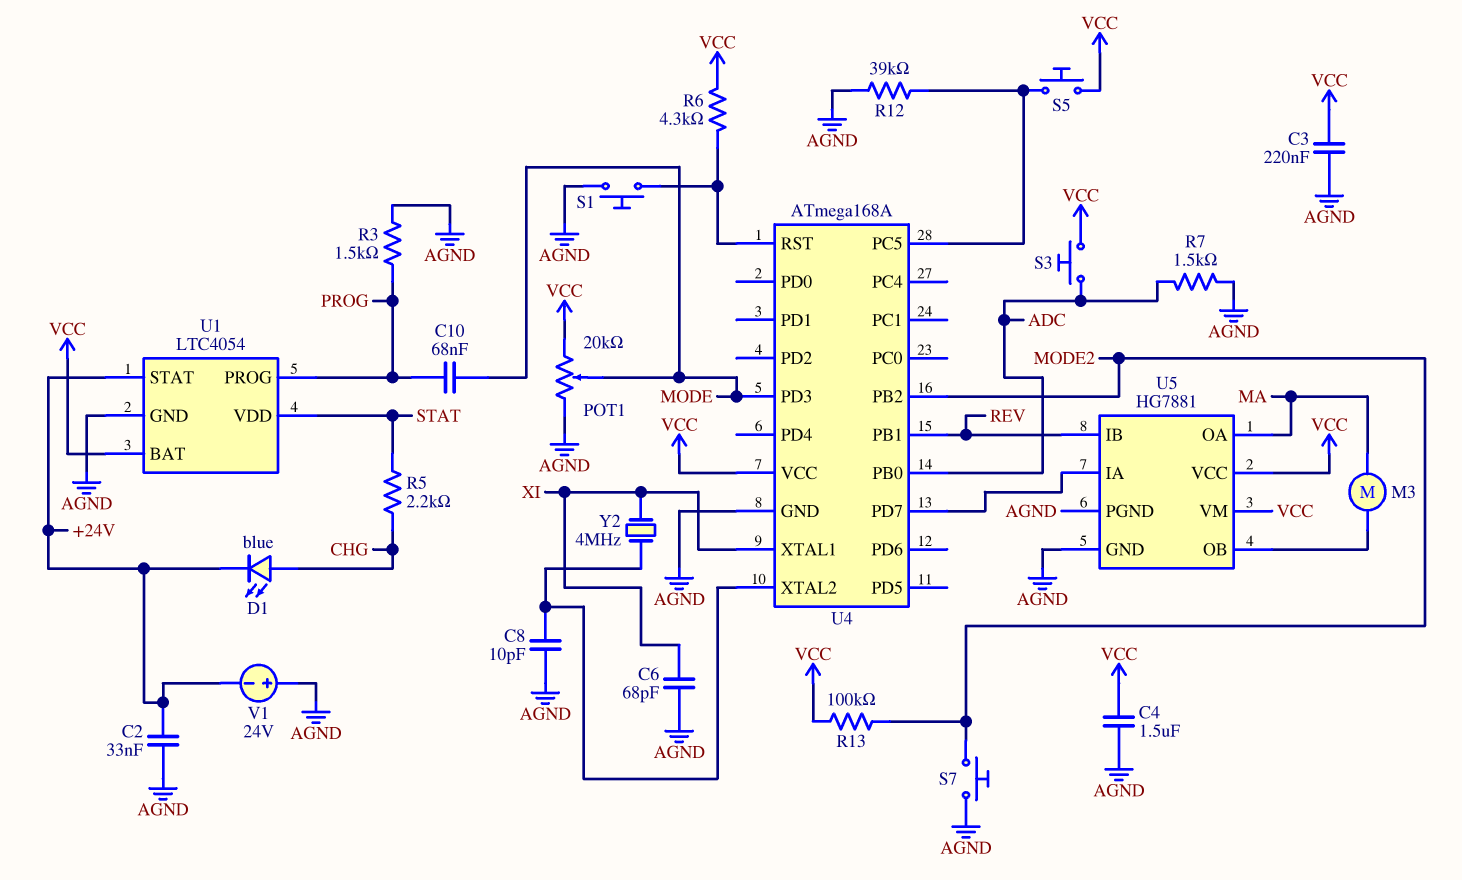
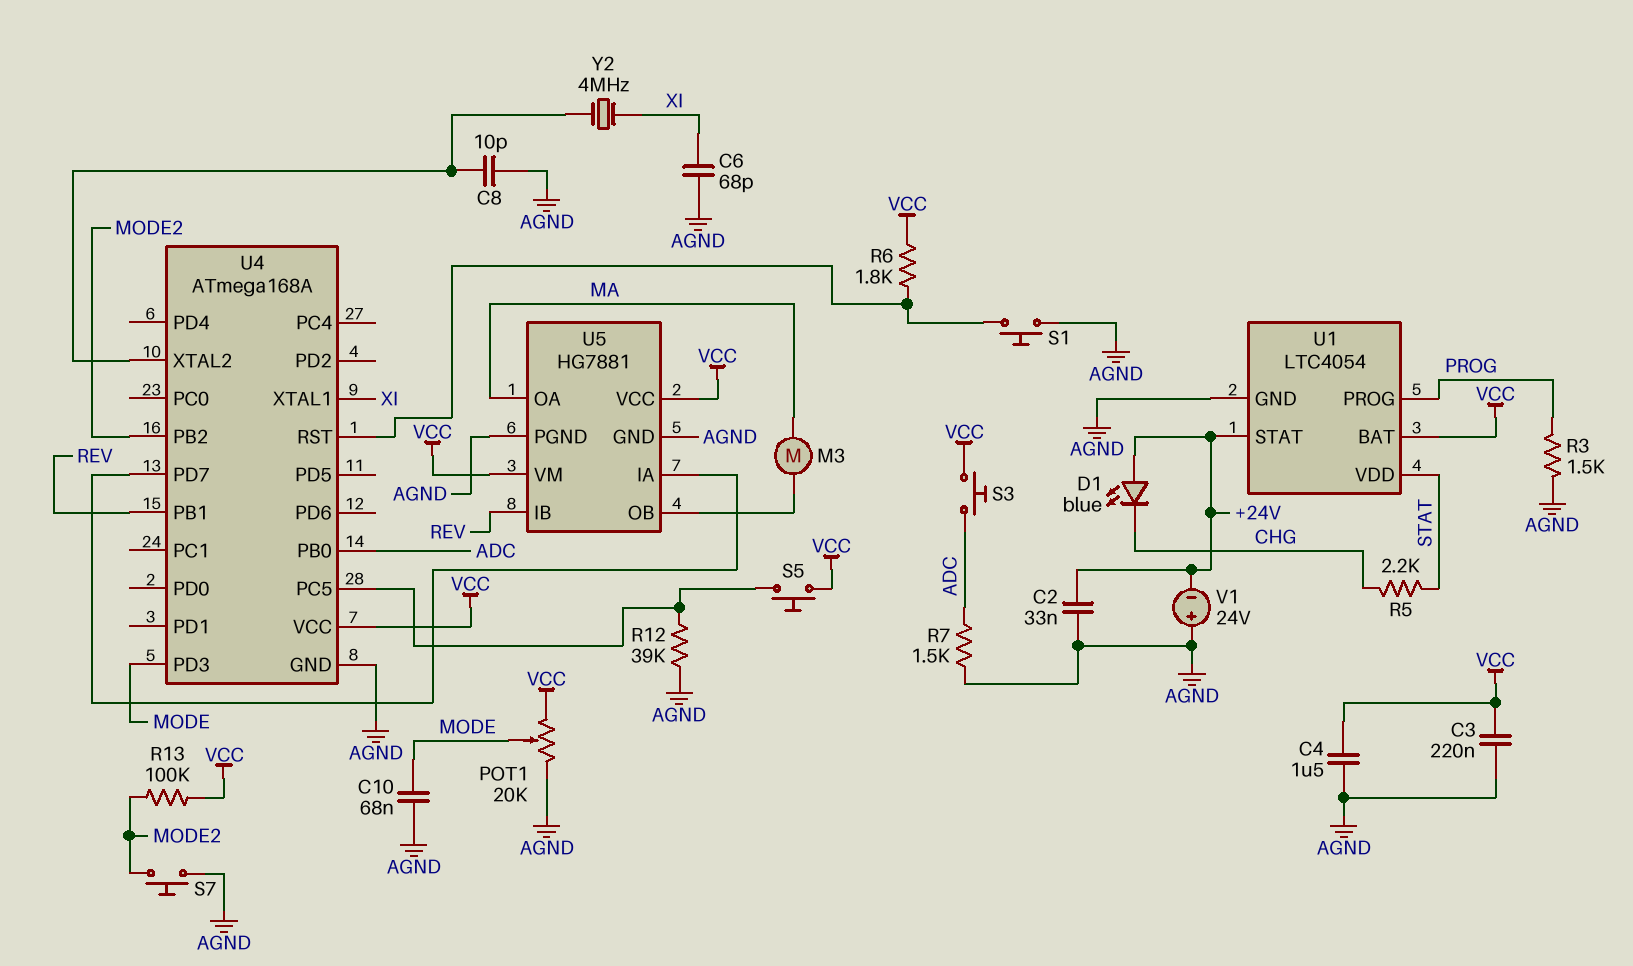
C10: 68nF (MODE, PROG) -> 68nF (AGND, MODE)
D1: LED blue (A CHG, K +24V) -> LED blue (A +24V, K CHG)
R6: 4.3k (U4/RST, VCC) -> 1.8k (U4/RST, VCC)

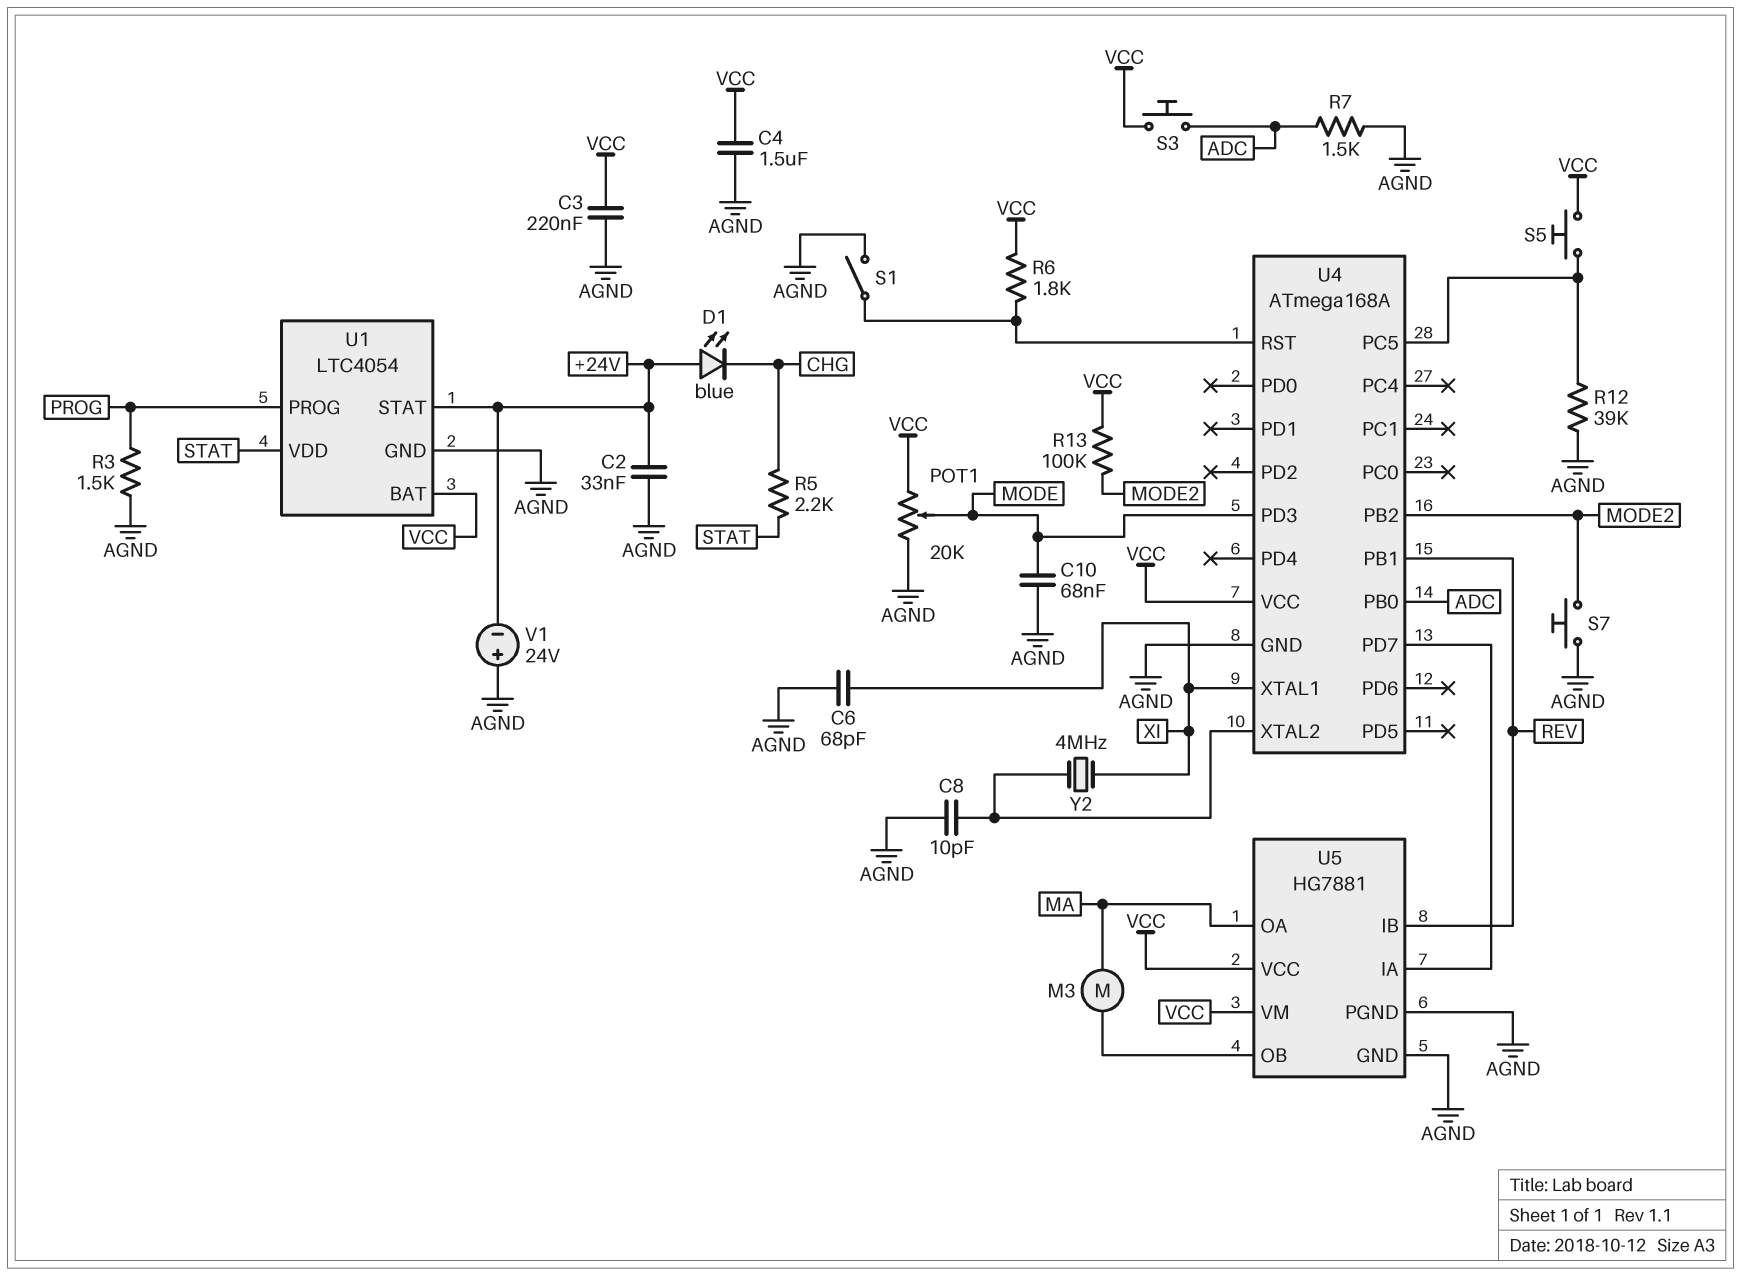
S1: button (AGND, U4/RST) -> switch (AGND, U4/RST)

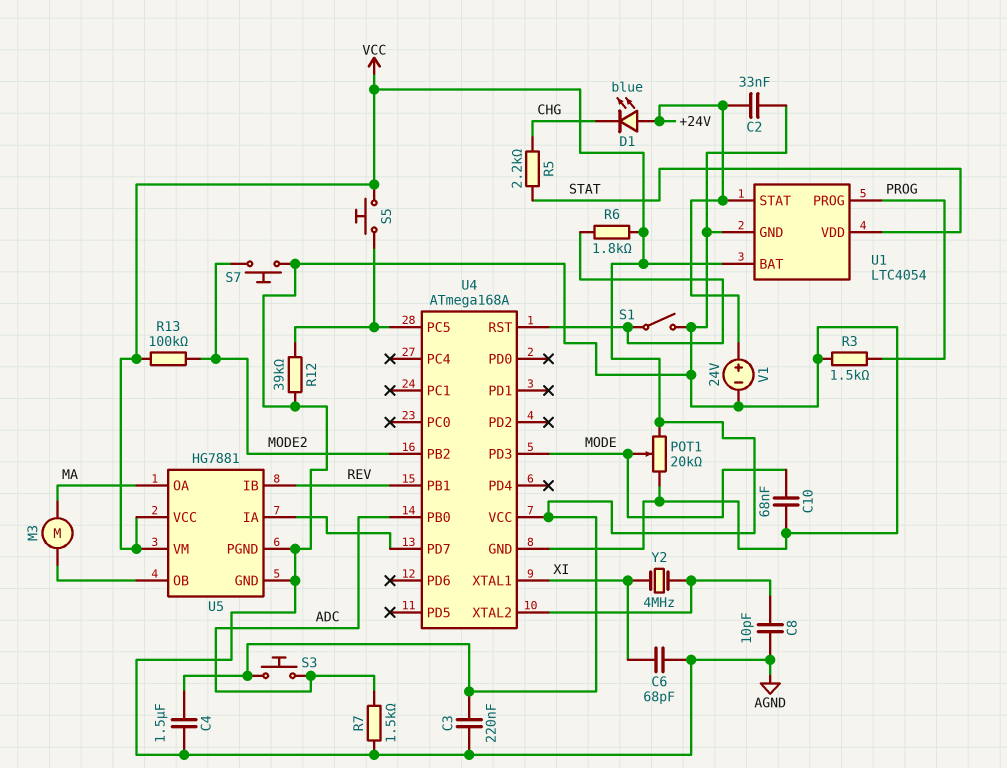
V1: 24V (plus AGND, minus +24V) -> 24V (plus +24V, minus AGND)

